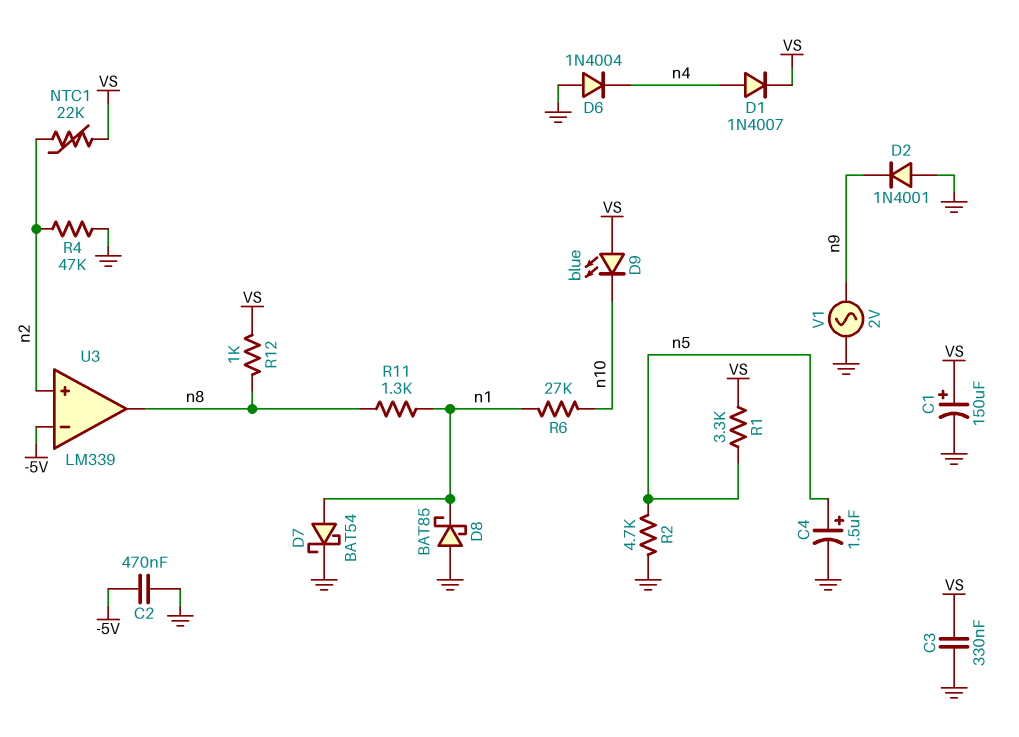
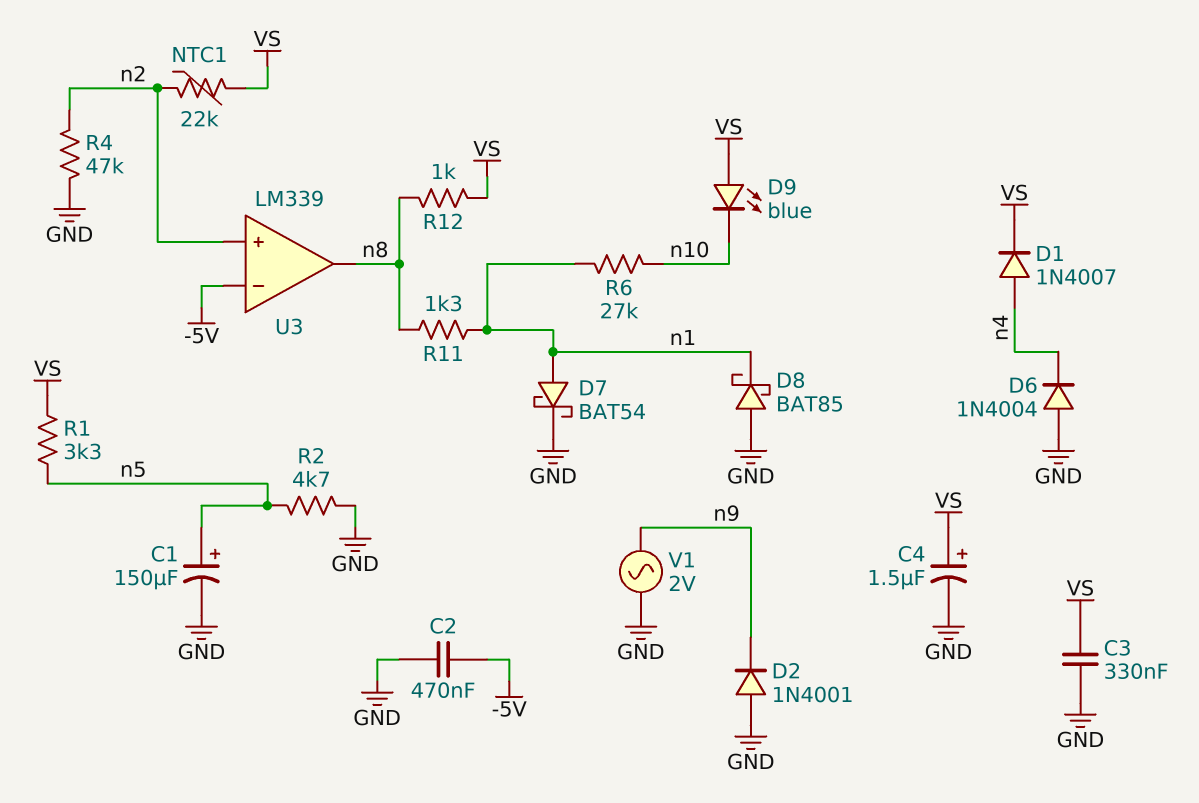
C1: 150uF (plus VS, minus GND) -> 150uF (plus n5, minus GND)
C4: 1.5uF (plus n5, minus GND) -> 1.5uF (plus VS, minus GND)

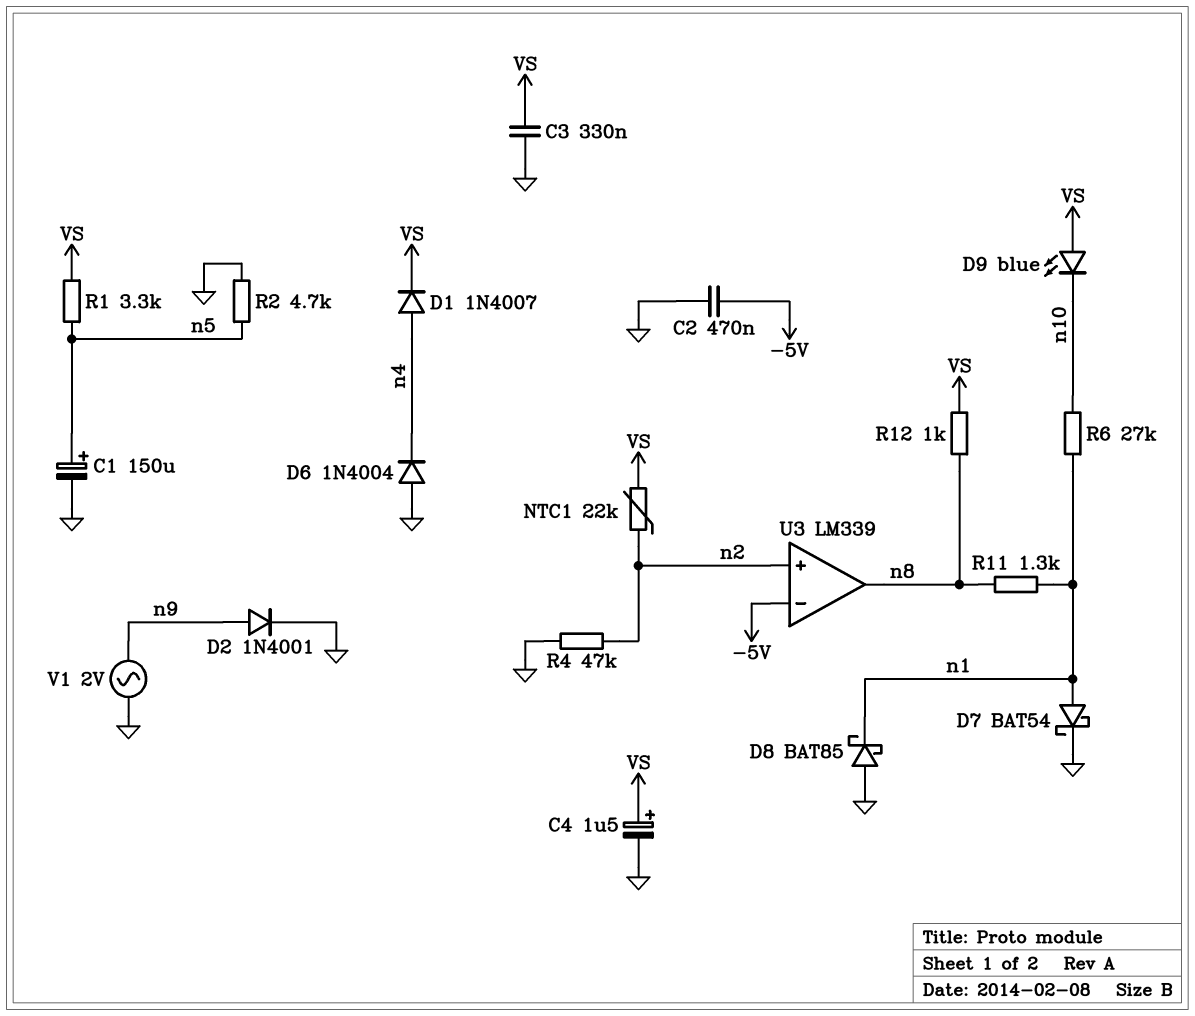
D2: diode 1N4001 (A GND, K n9) -> diode 1N4001 (A n9, K GND)

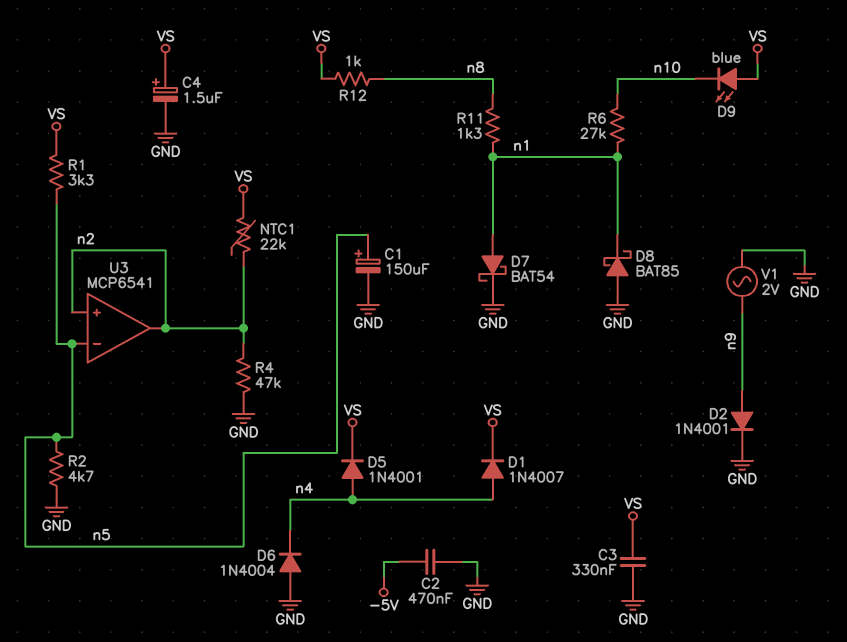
D5: none -> diode 1N4001 (A n4, K VS)
U3: LM339 -> MCP6541
U3 pin in-: -5V -> n5
U3 pin out: n8 -> n2

